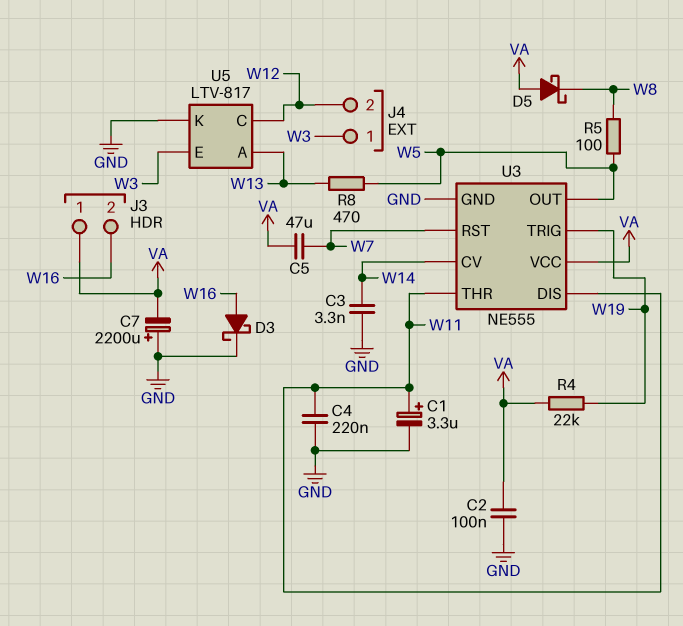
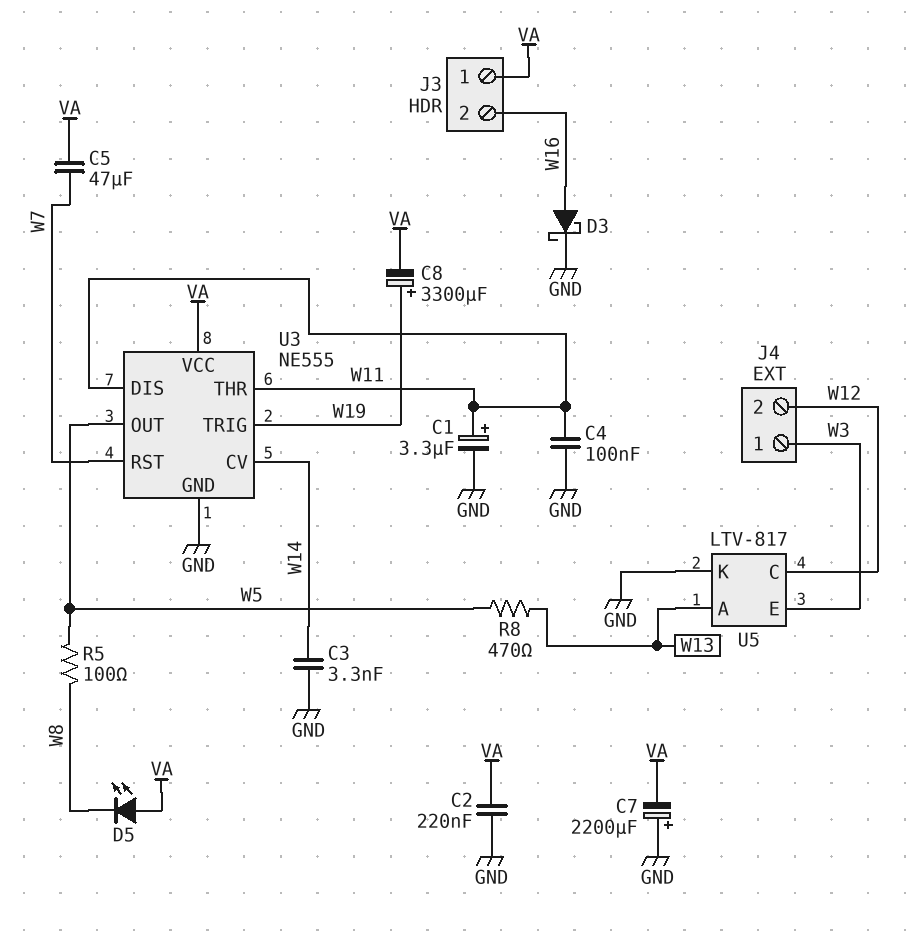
C2: 100nF (GND, VA) -> 220nF (GND, VA)
C4: 220nF (GND, W11) -> 100nF (GND, W11)
C8: none -> 3300uF (plus W19, minus VA)
D5: schottky (A VA, K W8) -> LED (A VA, K W8)
R4: 22k (VA, W19) -> none

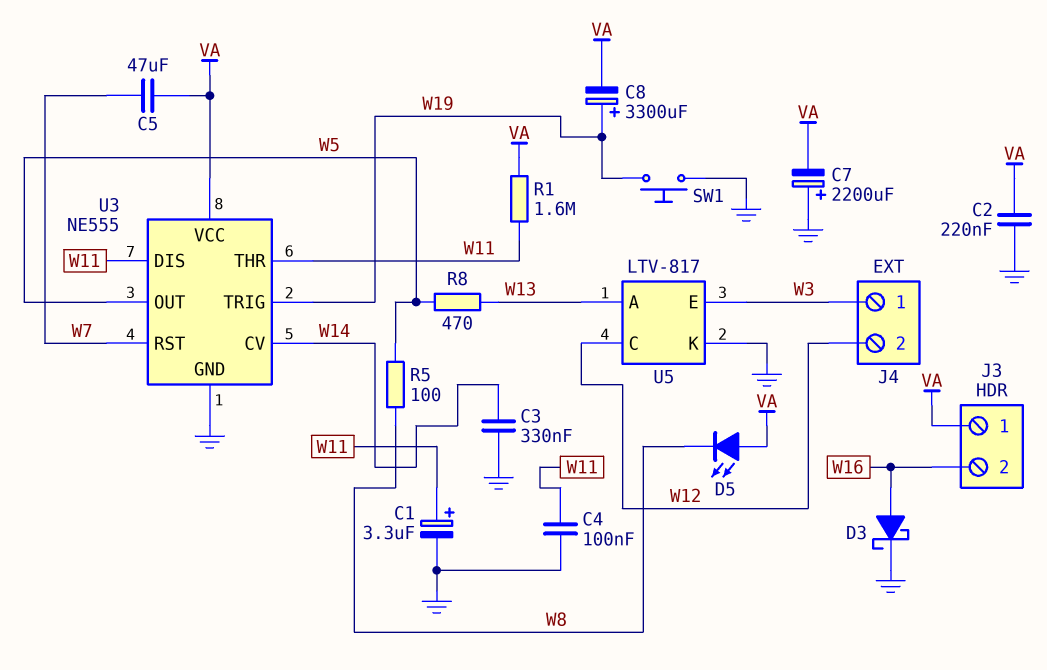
C3: 3.3nF (GND, W14) -> 330nF (GND, W14)
R1: none -> 1.6M (VA, W11)
SW1: none -> button (GND, W19)

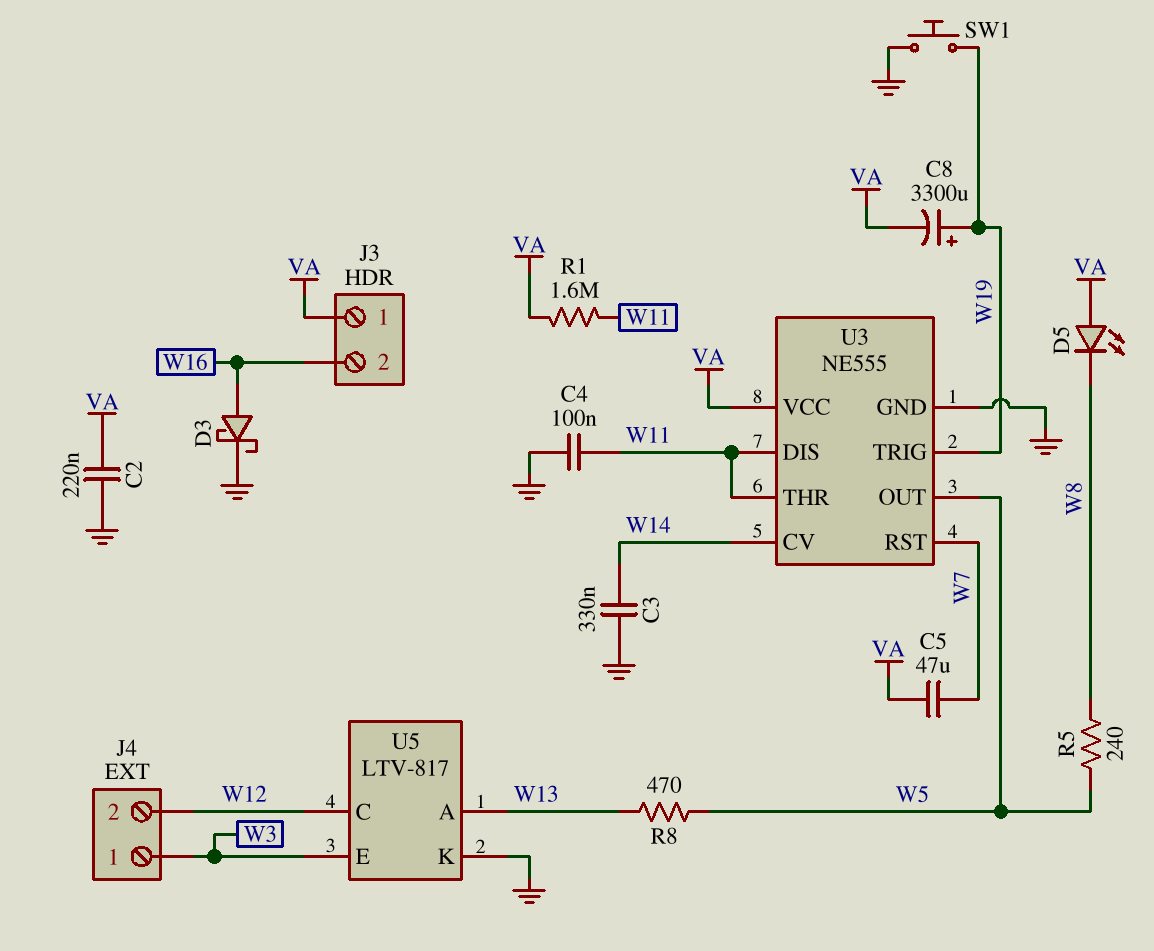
C1: 3.3uF (plus W11, minus GND) -> none
C7: 2200uF (plus GND, minus VA) -> none
R5: 100 (W5, W8) -> 240 (W5, W8)

